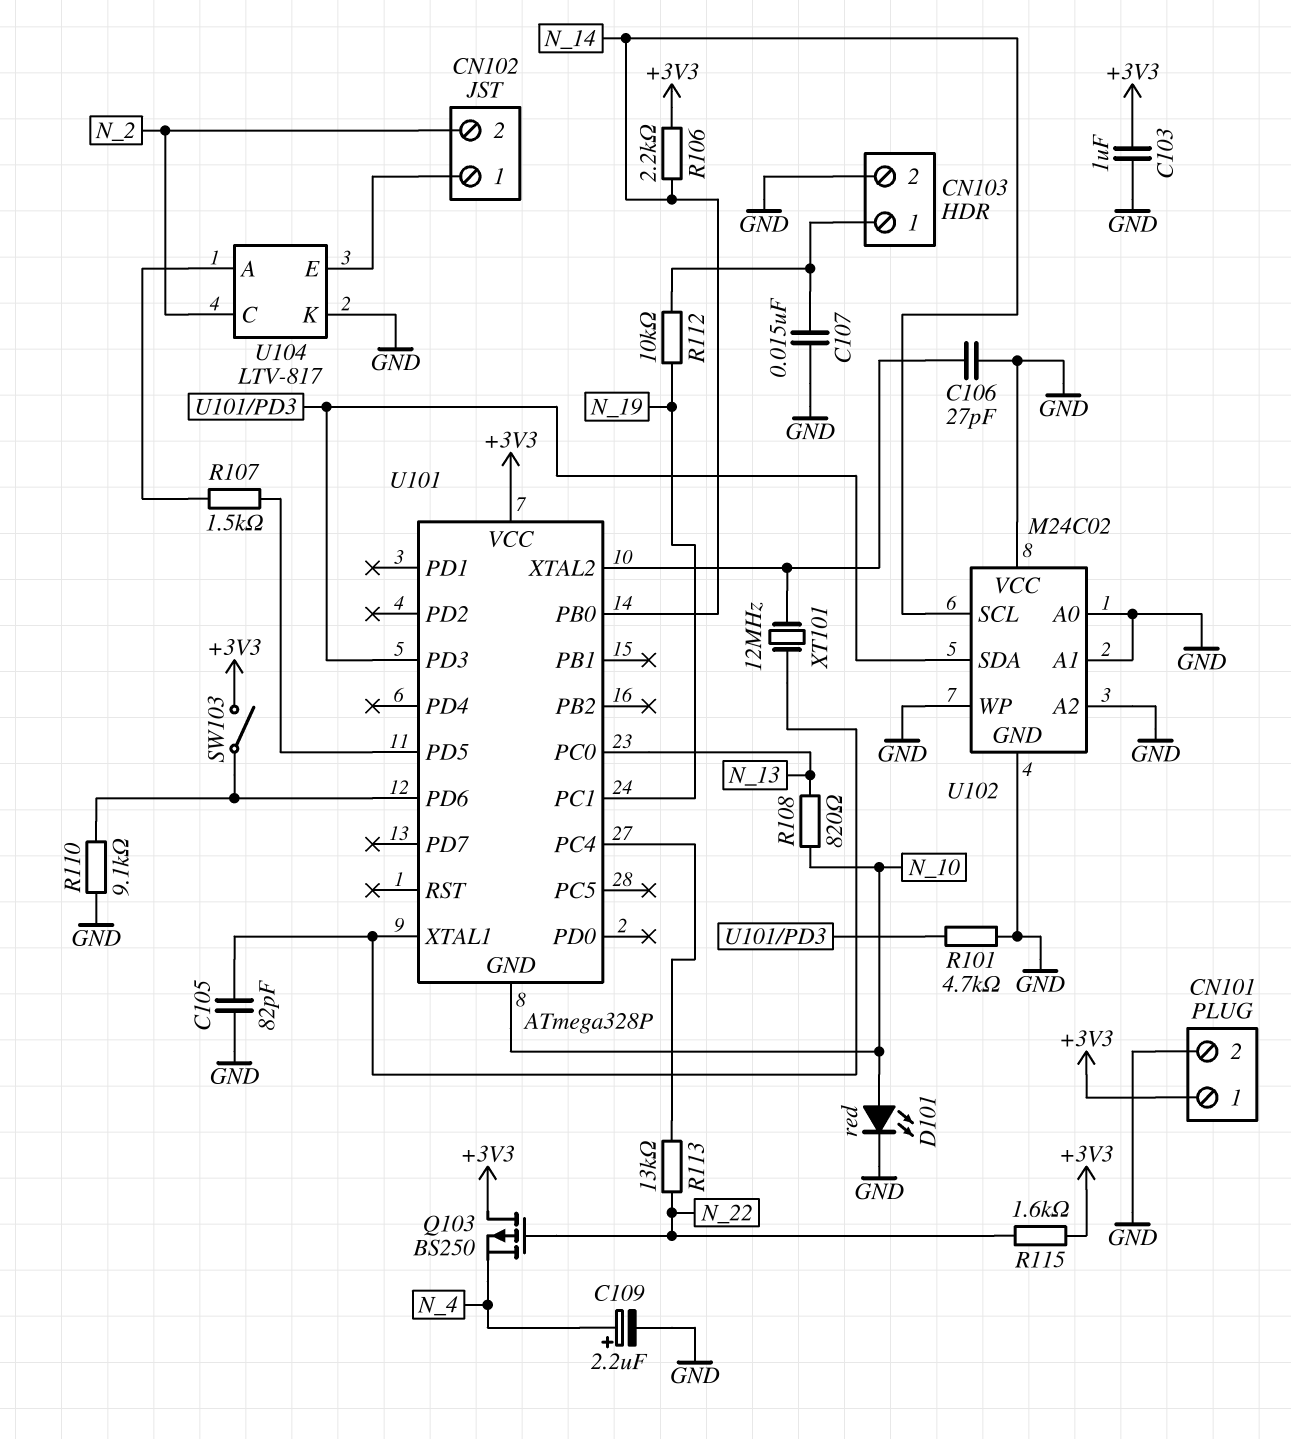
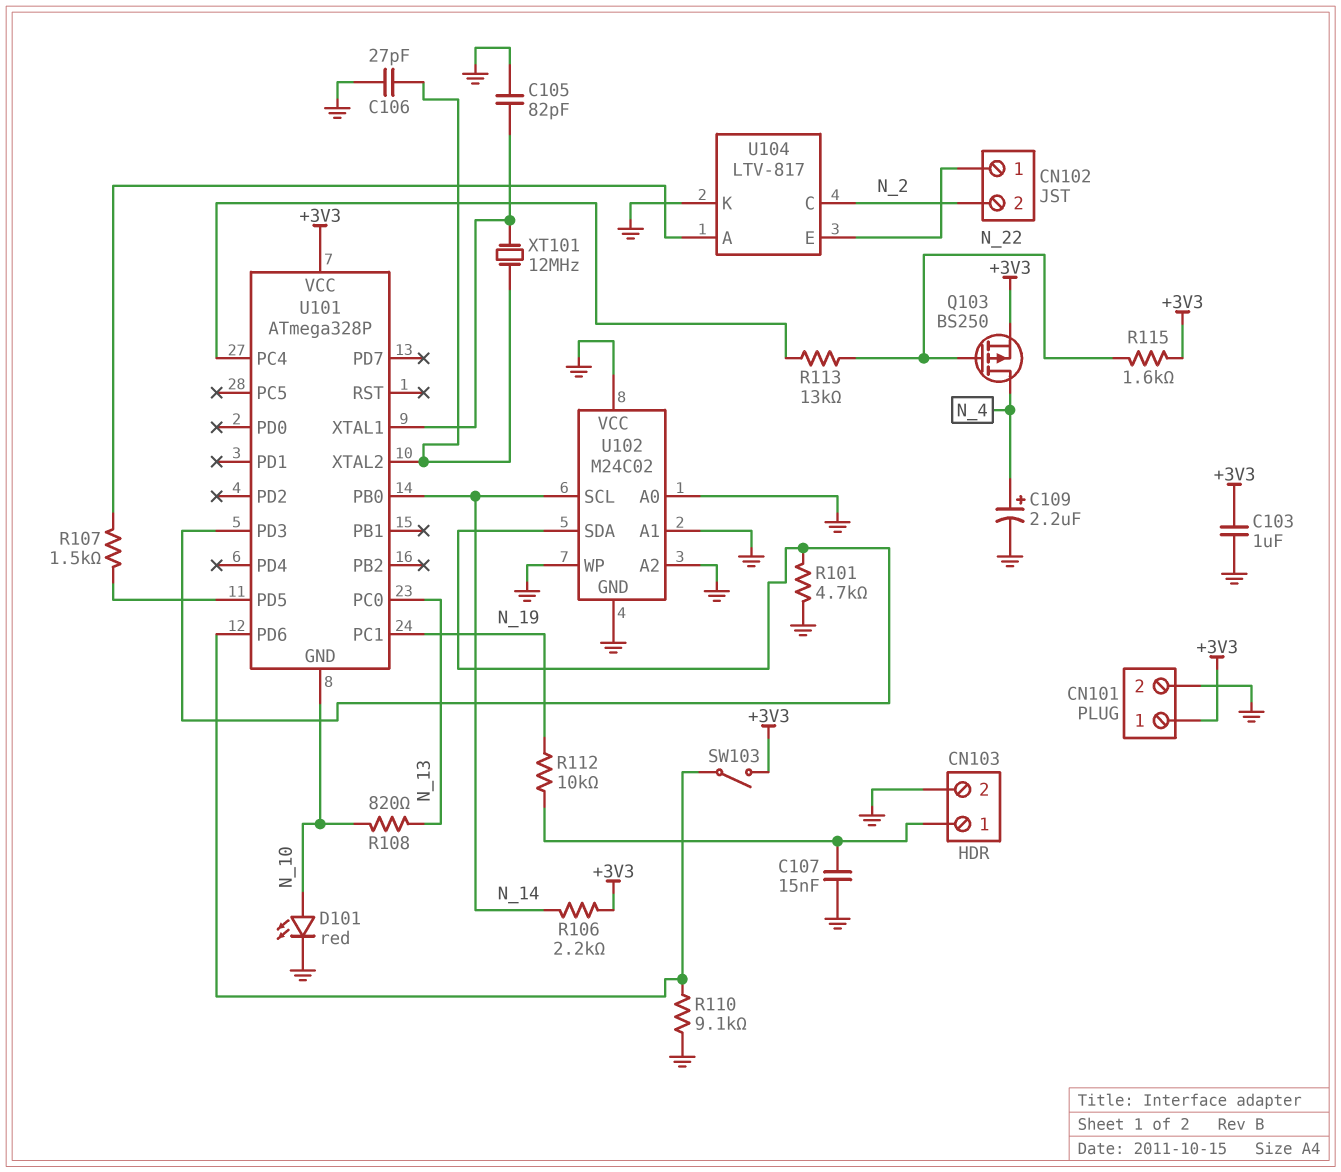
Q103: PMOS BS250 (G N_22, D +3V3, S N_4) -> PMOS BS250 (G N_22, D N_4, S +3V3)

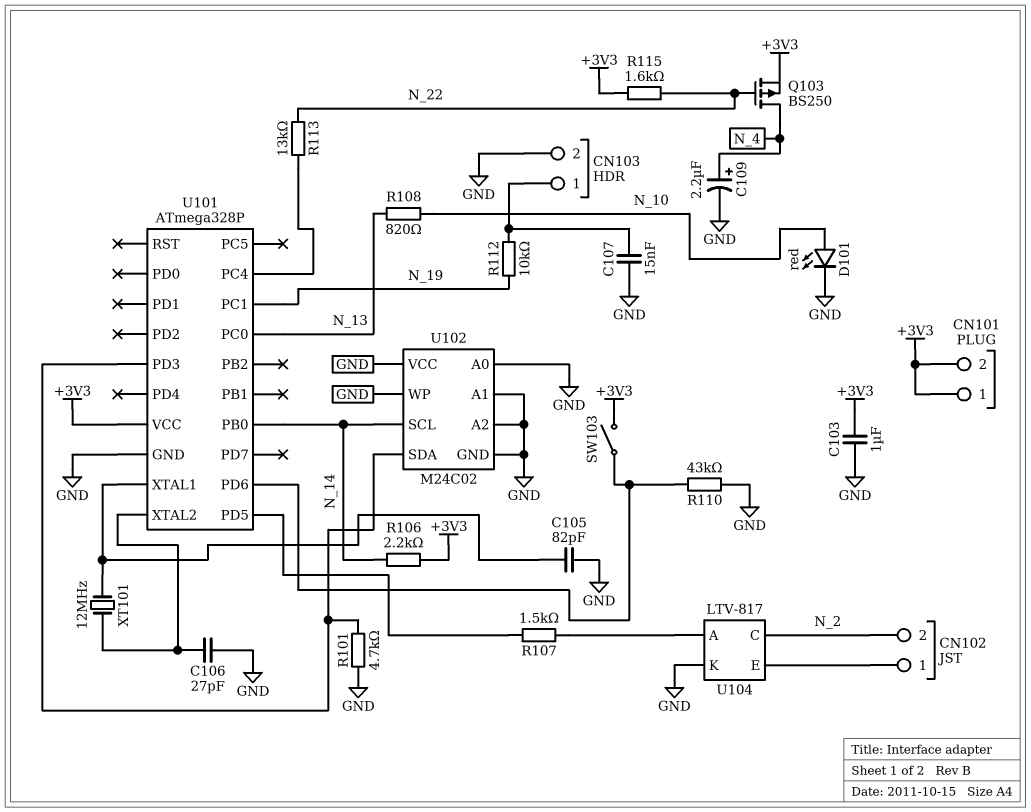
CN101 pin 2: GND -> +3V3
R110: 9.1k (GND, U101/PD6) -> 43k (GND, U101/PD6)
U101 pin GND: N_10 -> GND

